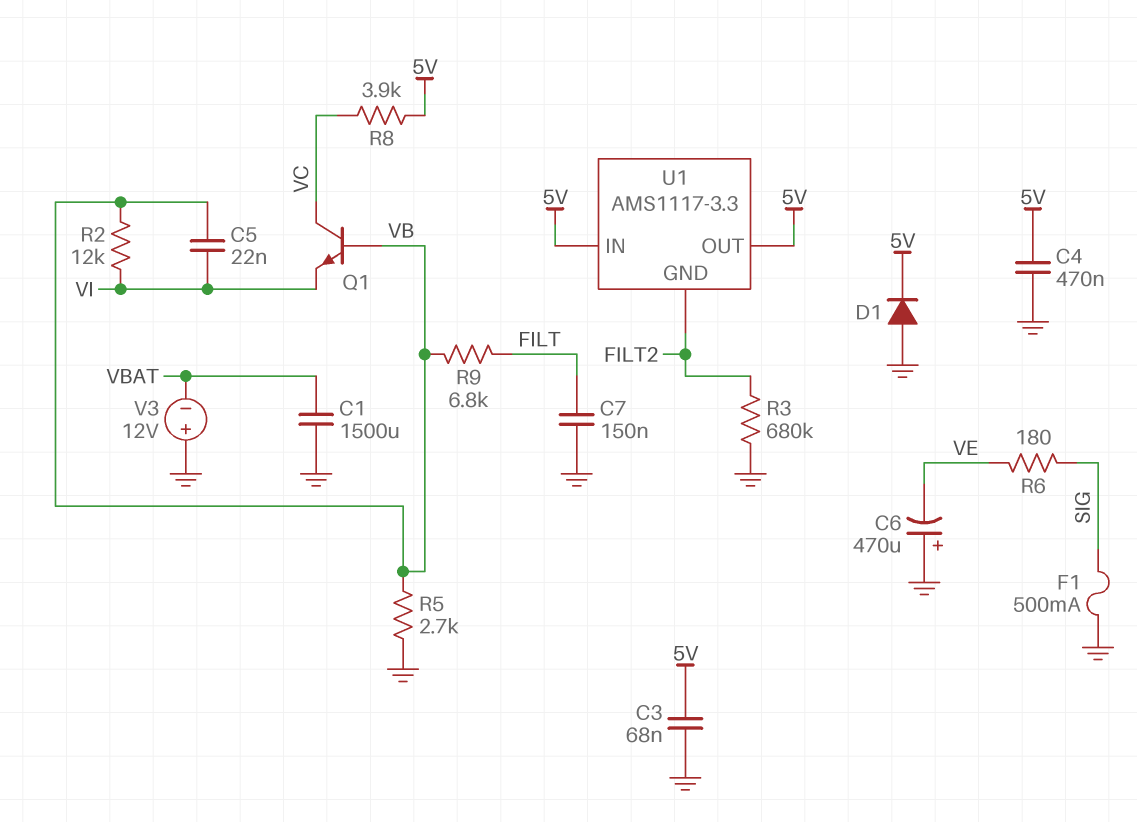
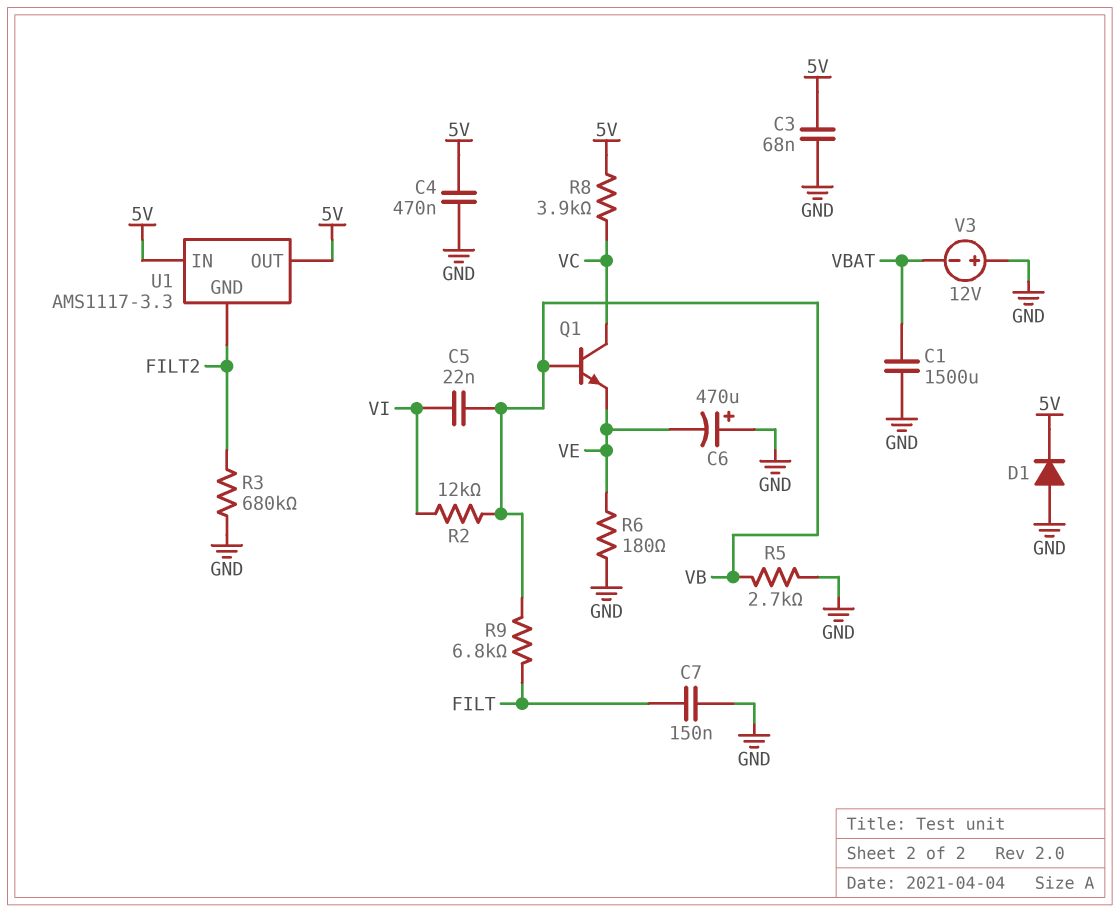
F1: 500mA (GND, SIG) -> none
Q1: NPN (B VB, C VC, E VI) -> NPN (B VB, C VC, E VE)
R6: 180 (SIG, VE) -> 180 (GND, VE)

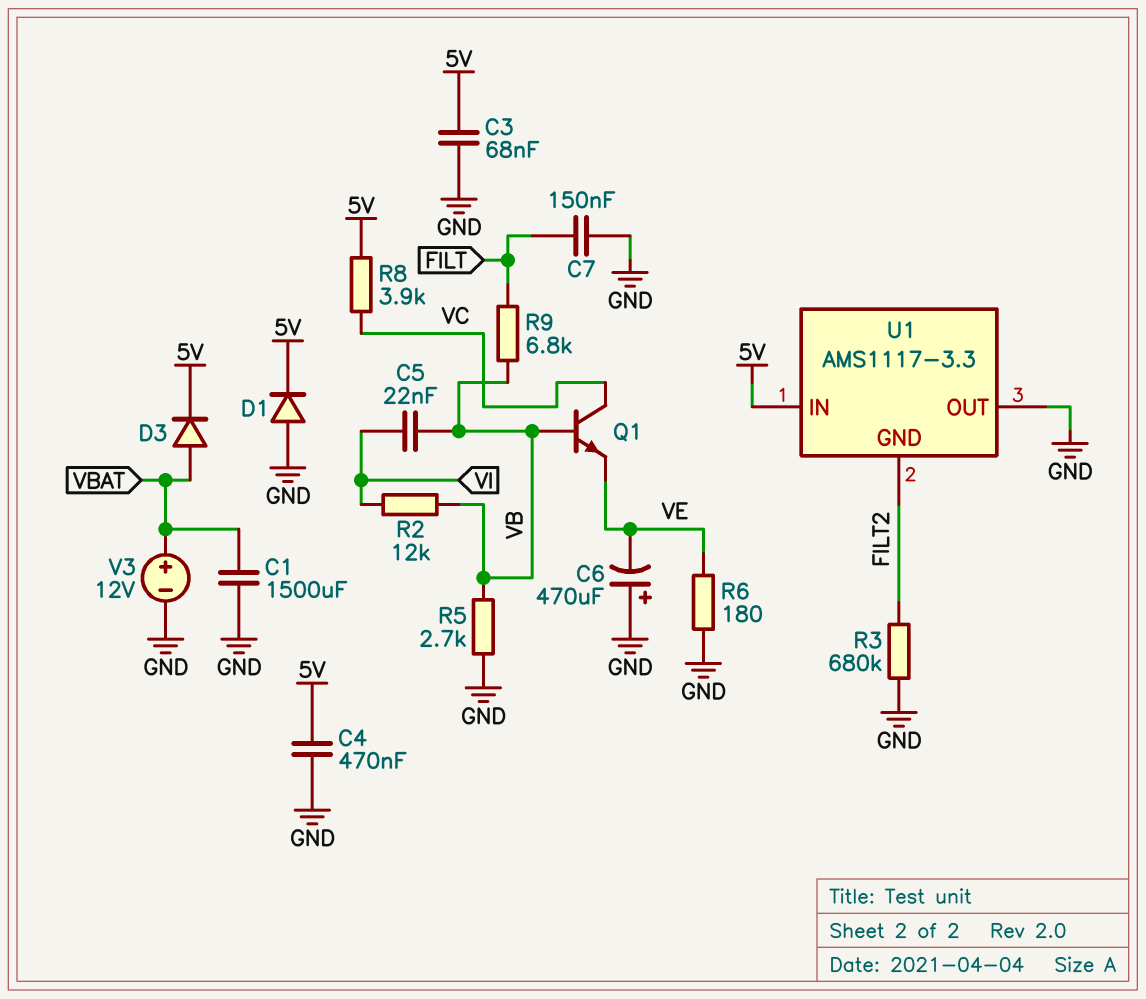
D3: none -> diode (A VBAT, K 5V)
U1 pin OUT: 5V -> GND
V3: 12V (plus GND, minus VBAT) -> 12V (plus VBAT, minus GND)

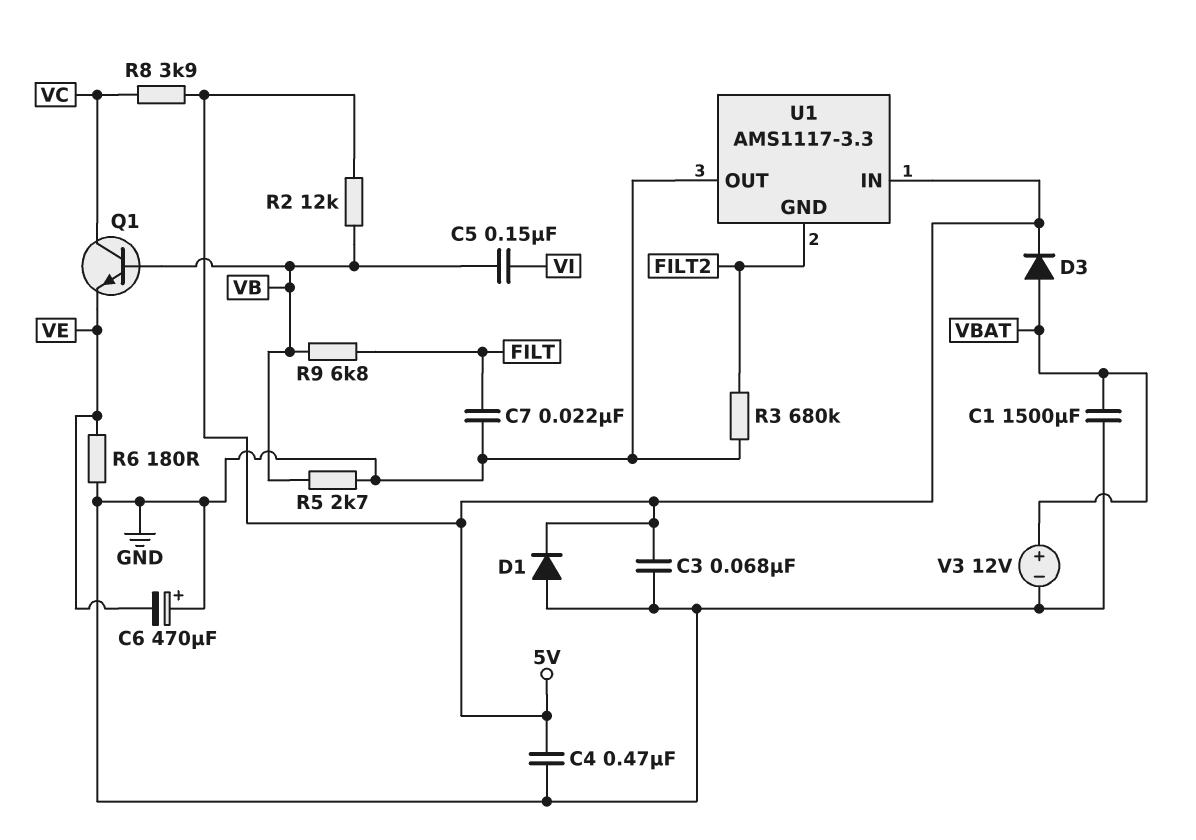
C5: 22nF (VB, VI) -> 150nF (VB, VI)
C7: 150nF (FILT, GND) -> 22nF (FILT, GND)
R2: 12k (VB, VI) -> 12k (5V, VB)

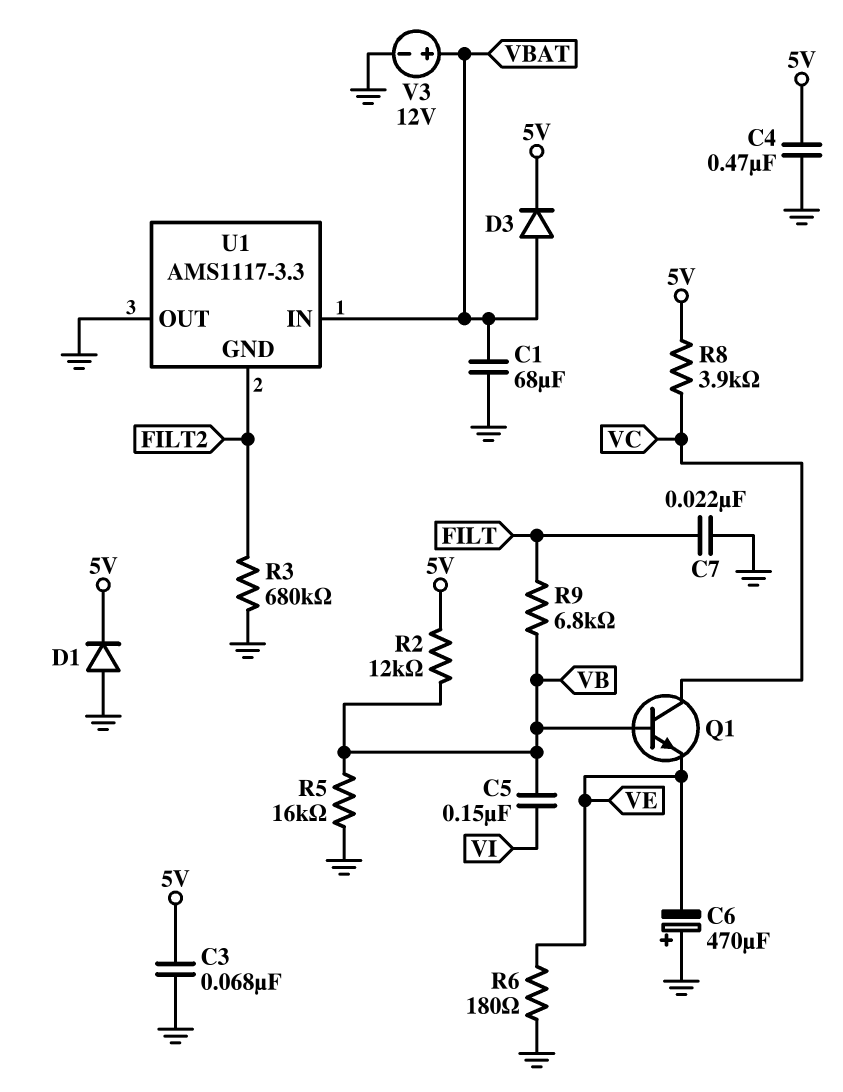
C1: 1500uF (GND, VBAT) -> 68uF (GND, VBAT)
R5: 2.7k (GND, VB) -> 16k (GND, VB)
U1 pin IN: 5V -> VBAT

